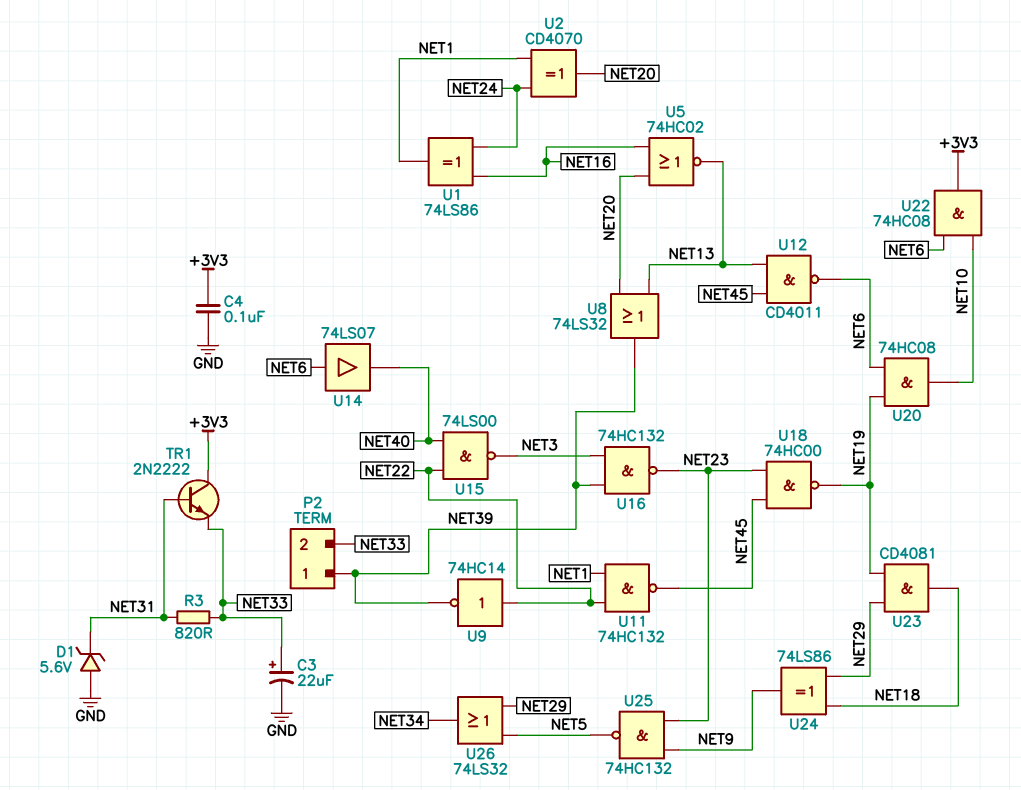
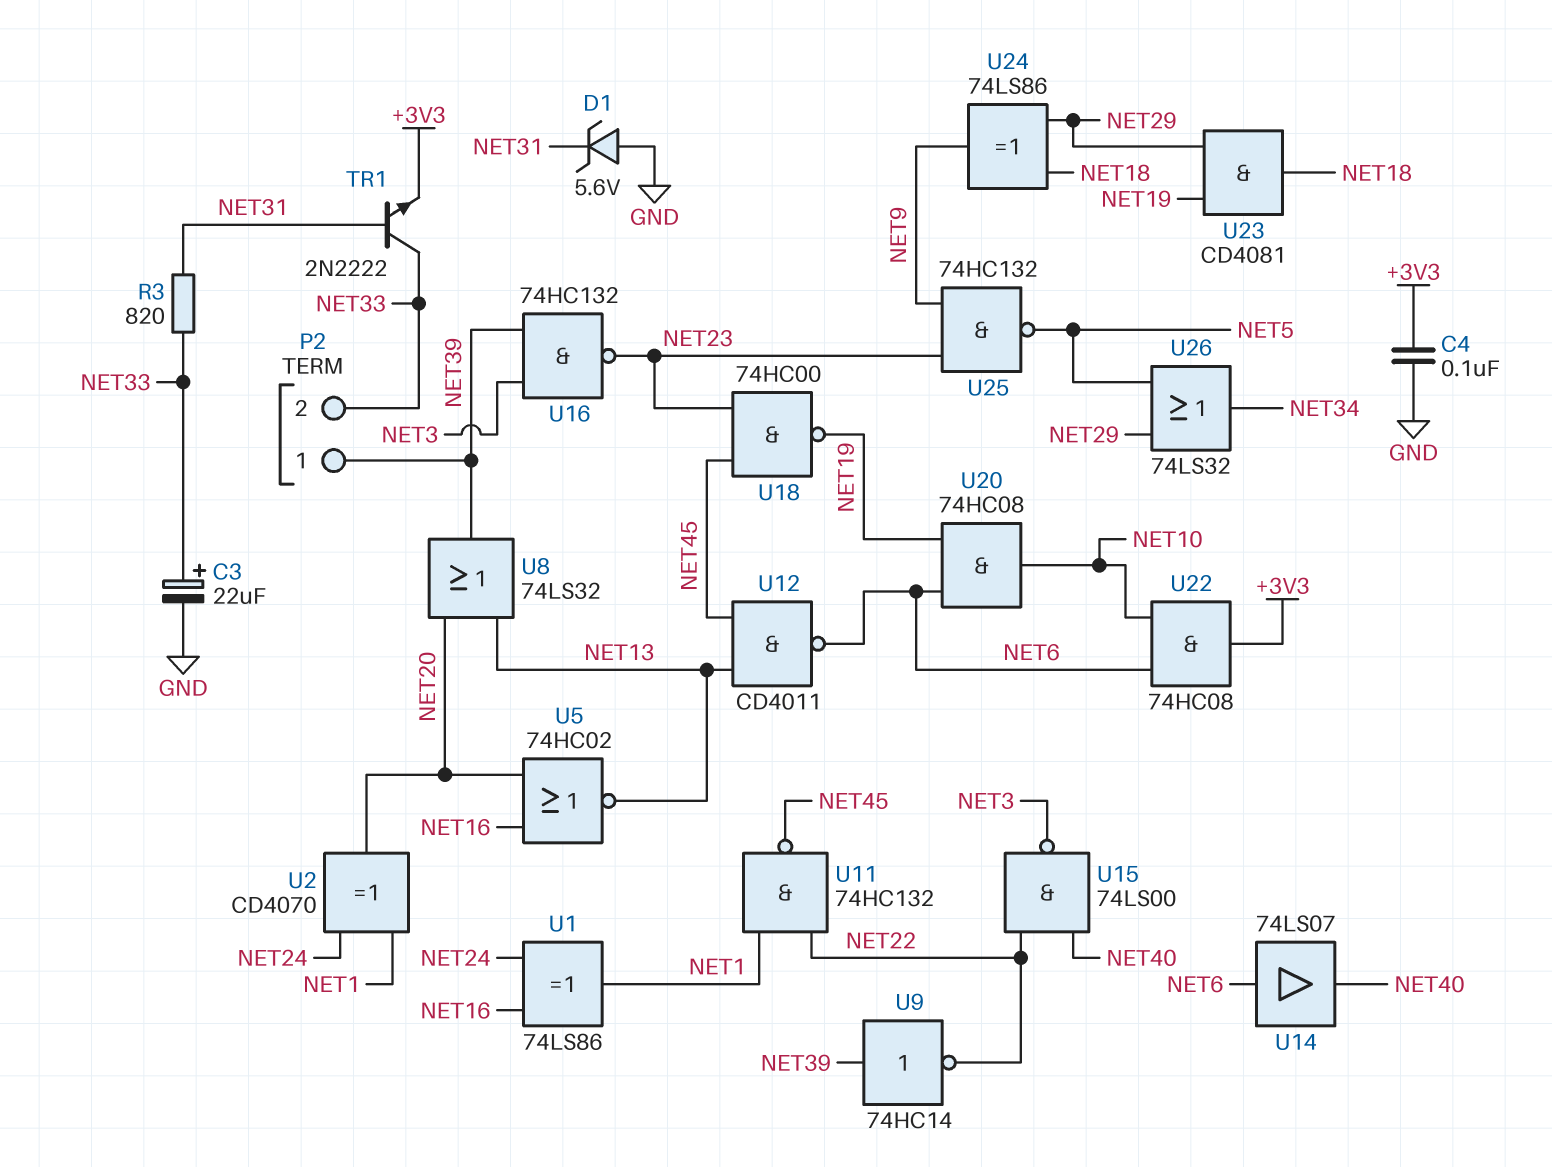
TR1: NPN 2N2222 (B NET31, C +3V3, E NET33) -> NPN 2N2222 (B NET31, C NET33, E +3V3)
U9: NOT 74HC14 (in NET22, out NET39) -> NOT 74HC14 (in NET39, out NET22)

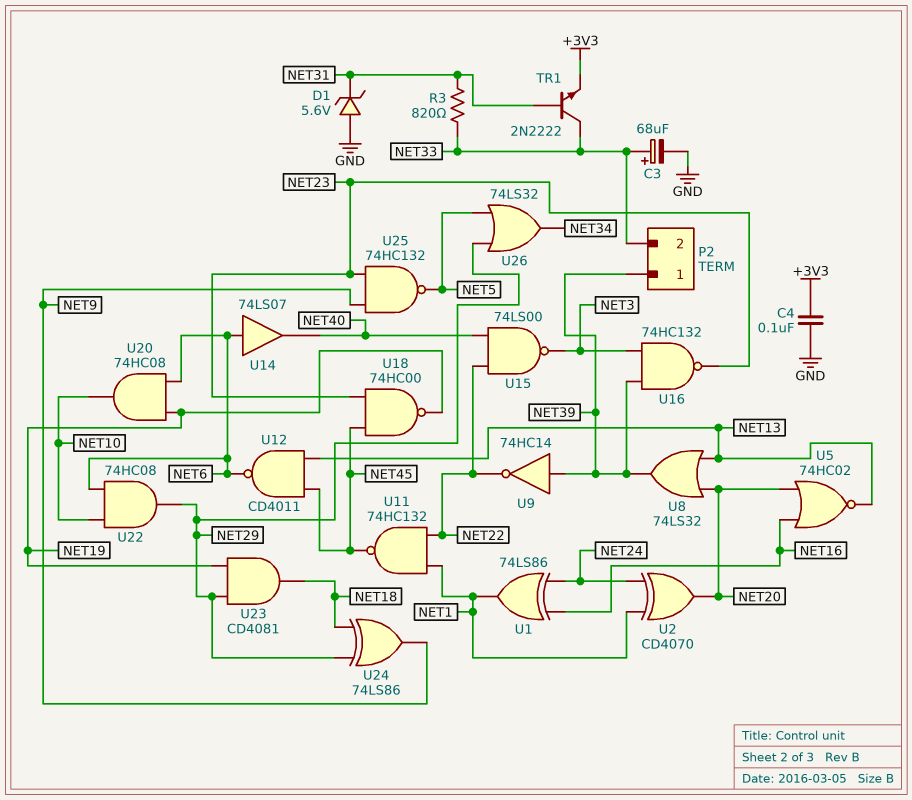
C3: 22uF (plus NET33, minus GND) -> 68uF (plus NET33, minus GND)
U22: AND 74HC08 (in NET6, in NET10, out +3V3) -> AND 74HC08 (in NET6, in NET10, out NET29)

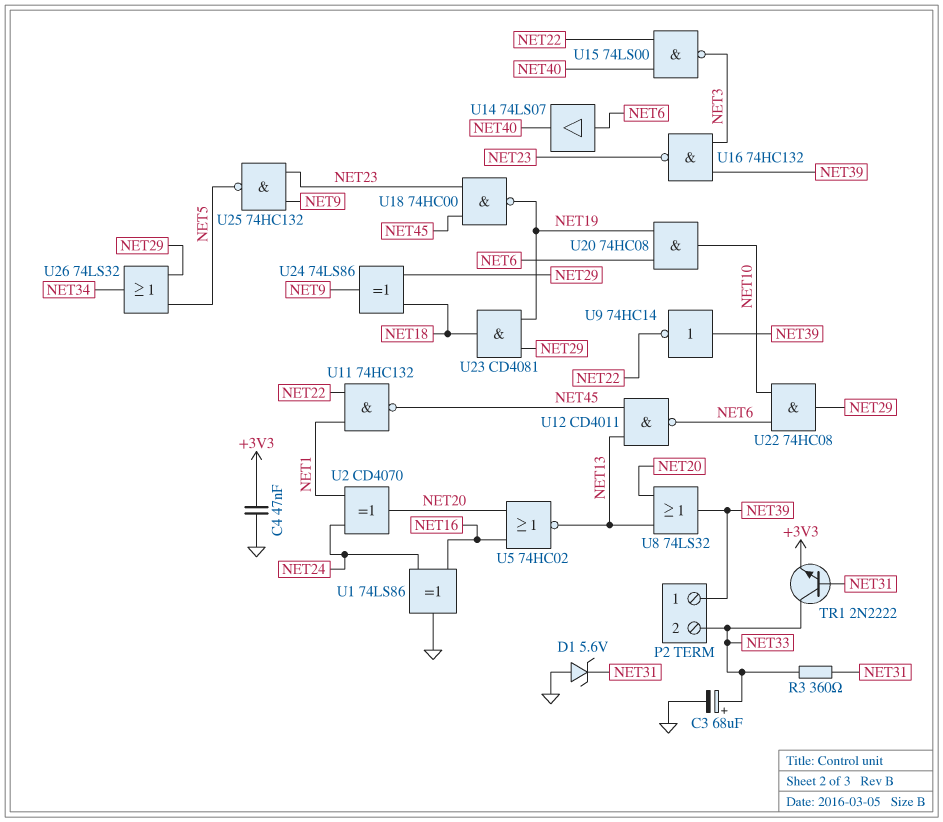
C4: 100nF (+3V3, GND) -> 47nF (+3V3, GND)
R3: 820 (NET31, NET33) -> 360 (NET31, NET33)
U1: XOR 74LS86 (in NET16, in NET24, out NET1) -> XOR 74LS86 (in NET16, in NET24, out GND)

